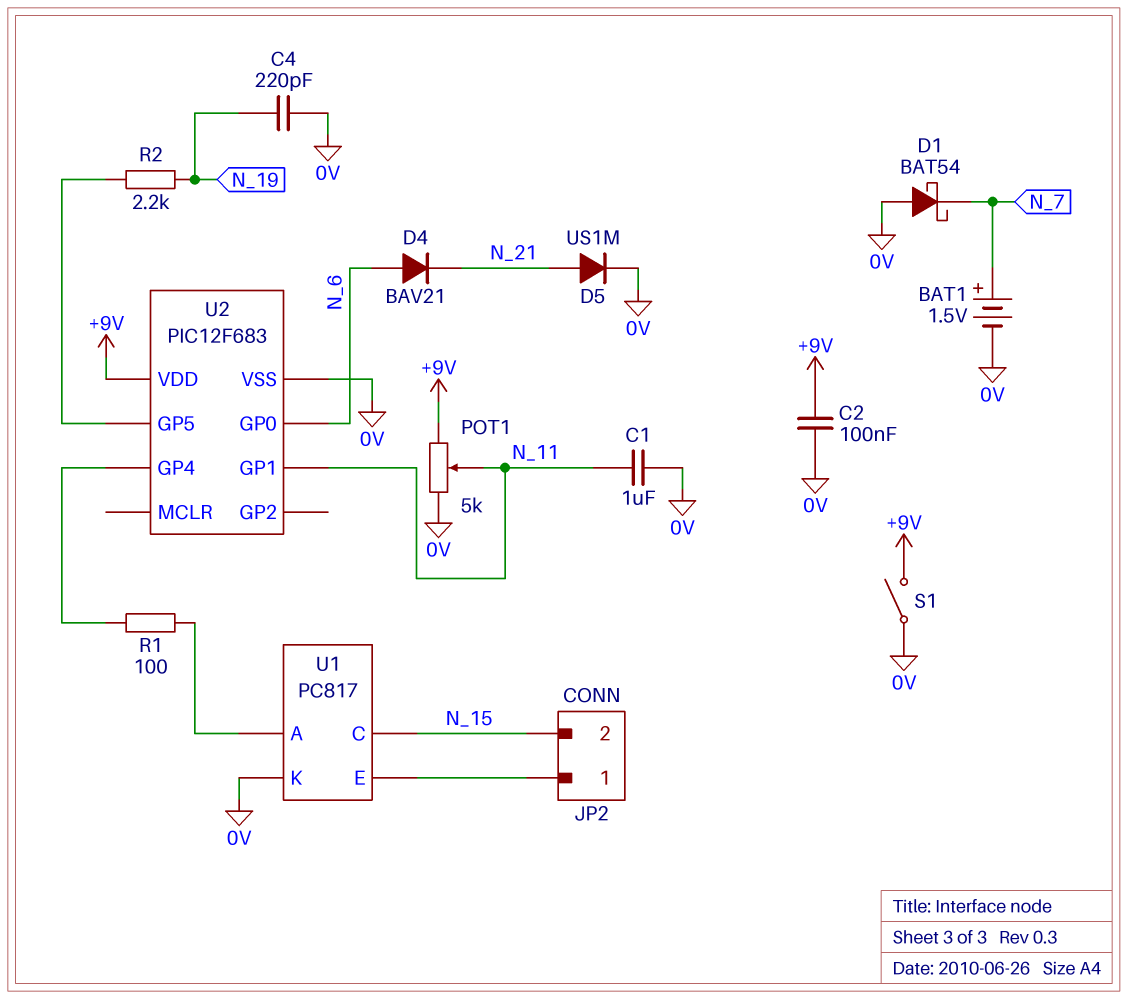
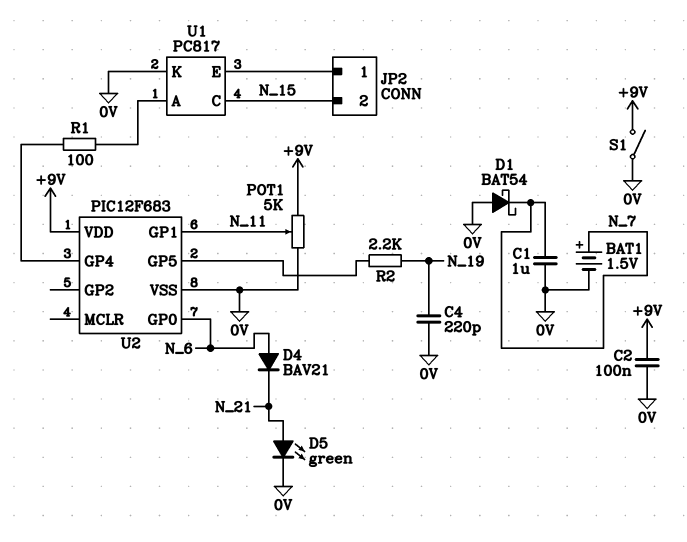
C1: 1uF (0V, N_11) -> 1uF (0V, N_7)
D5: diode US1M (A N_21, K 0V) -> LED green (A N_21, K 0V)

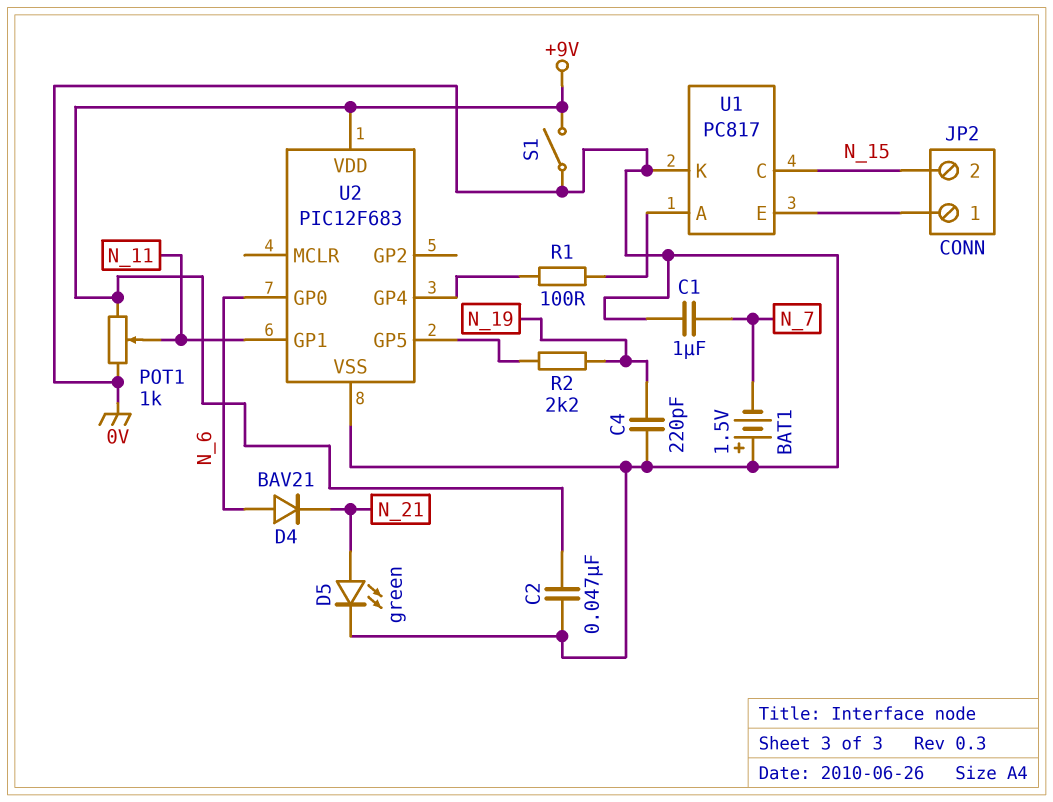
BAT1: 1.5V (plus N_7, minus 0V) -> 1.5V (plus 0V, minus N_7)
C2: 100nF (+9V, 0V) -> 47nF (+9V, 0V)
D1: schottky BAT54 (A 0V, K N_7) -> none
POT1: 5k (+9V, 0V, wiper N_11) -> 1k (+9V, 0V, wiper N_11)

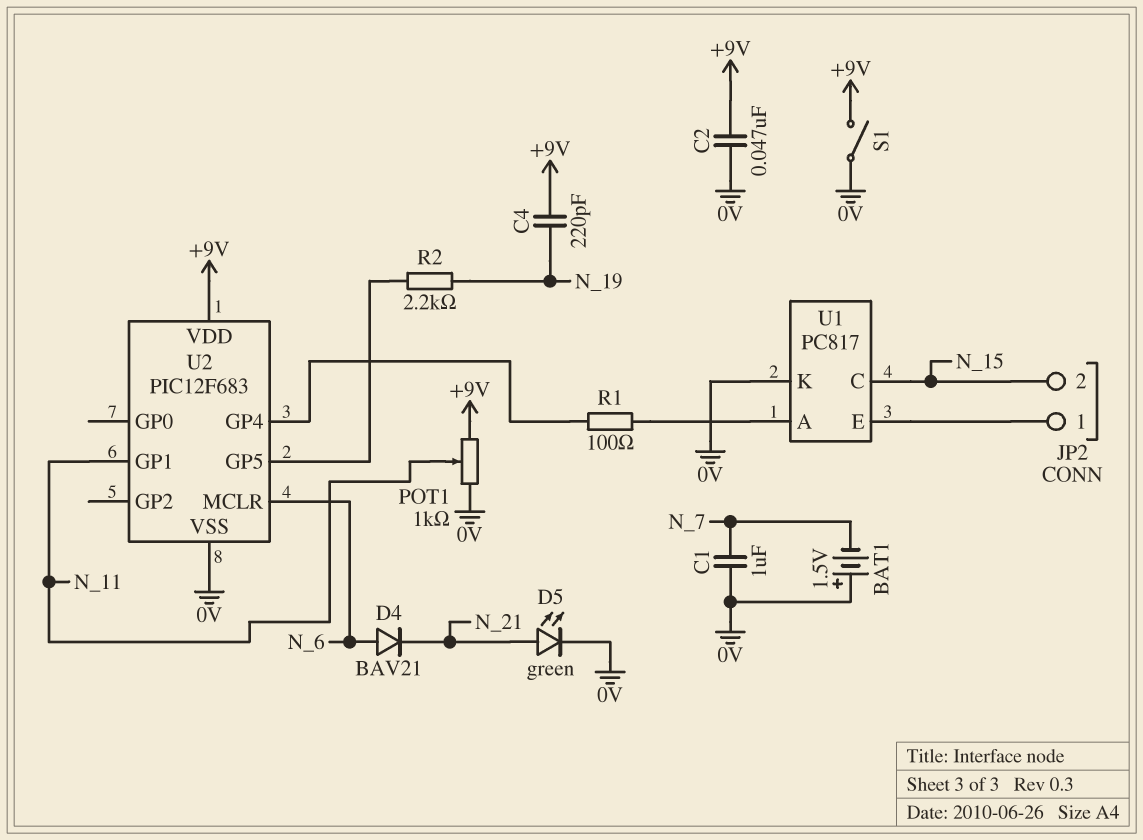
C4: 220pF (0V, N_19) -> 220pF (+9V, N_19)
U2 pin GP0: N_6 -> none
U2 pin MCLR: none -> N_6

